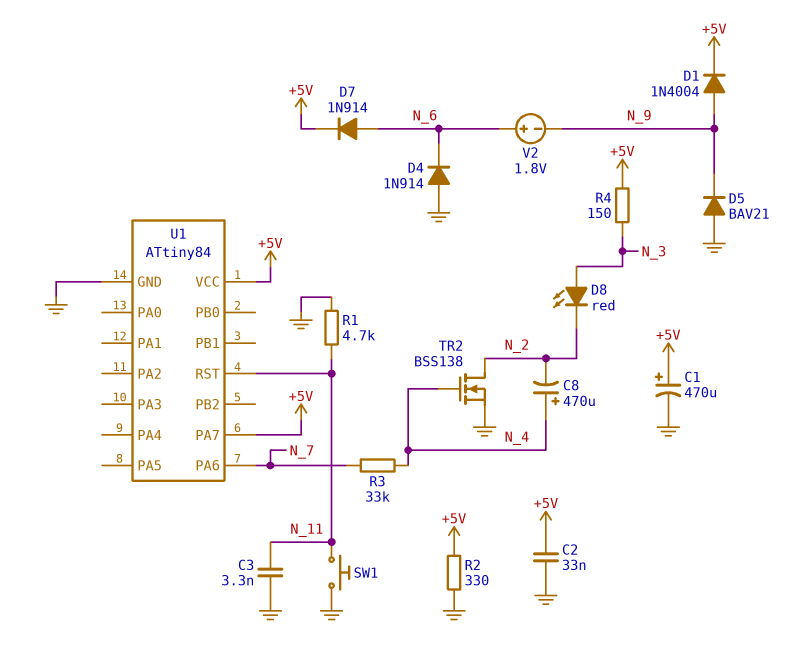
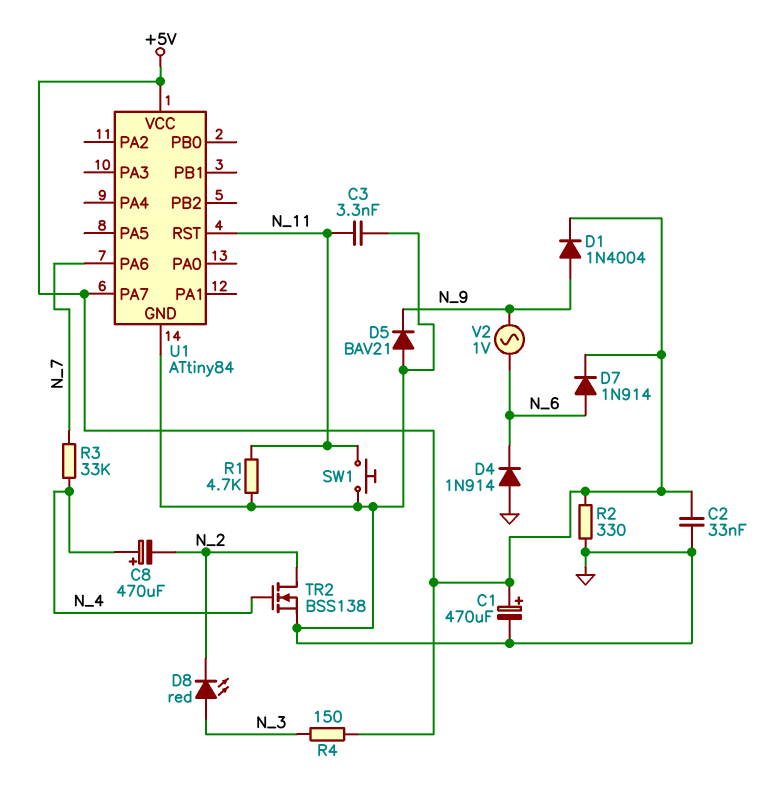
V2: 1.8V (plus N_6, minus N_9) -> AC 1V (N_6, N_9)

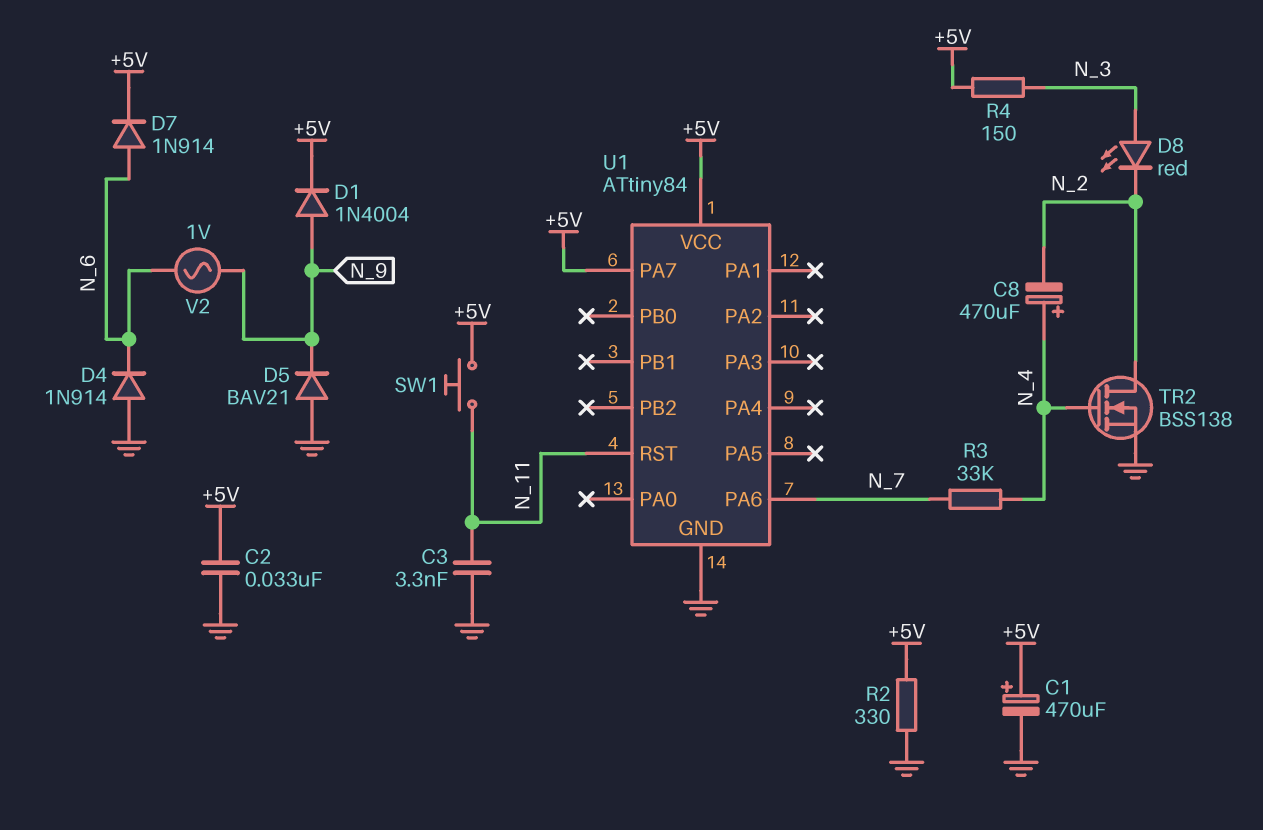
R1: 4.7k (GND, N_11) -> none
SW1: button (GND, N_11) -> button (+5V, N_11)

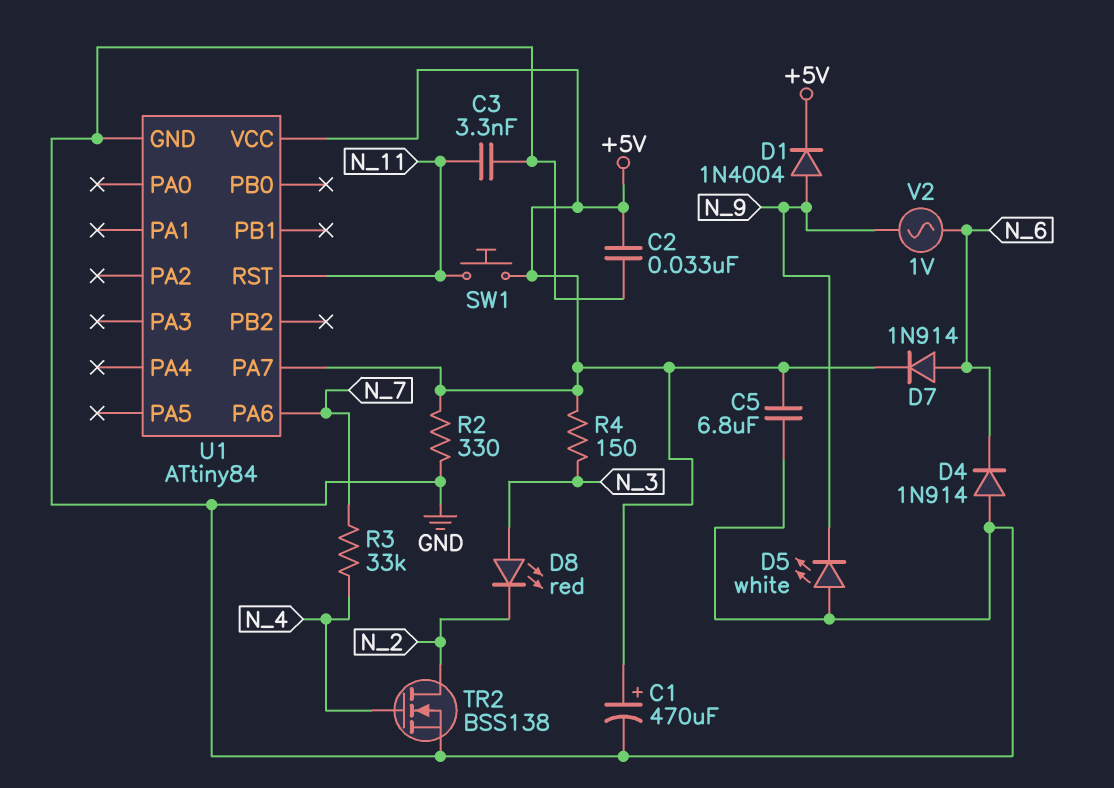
C5: none -> 6.8uF (+5V, GND)
C8: 470uF (plus N_4, minus N_2) -> none
D5: diode BAV21 (A GND, K N_9) -> LED white (A GND, K N_9)

